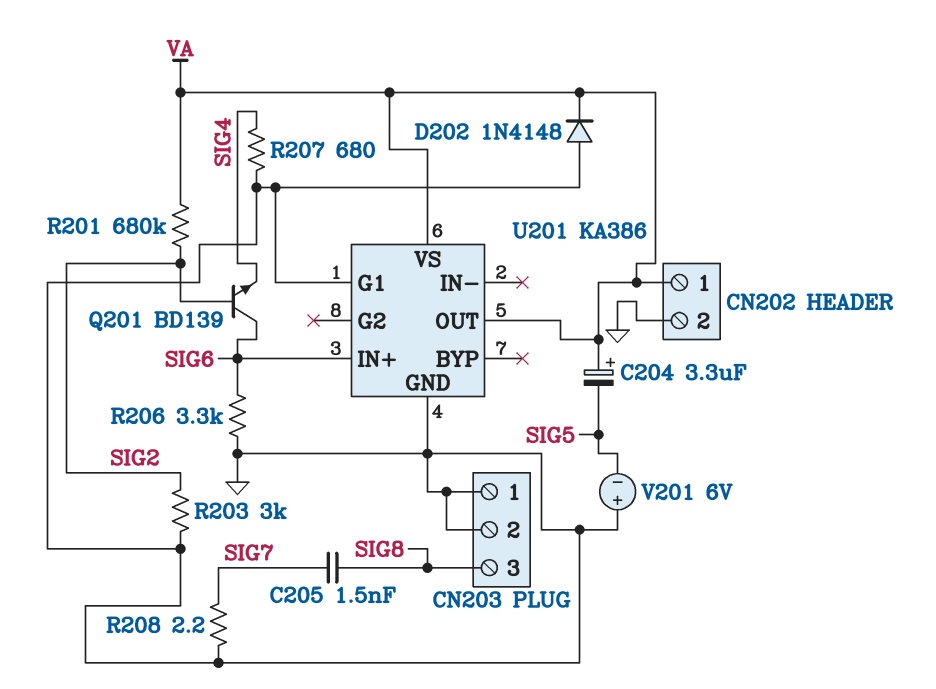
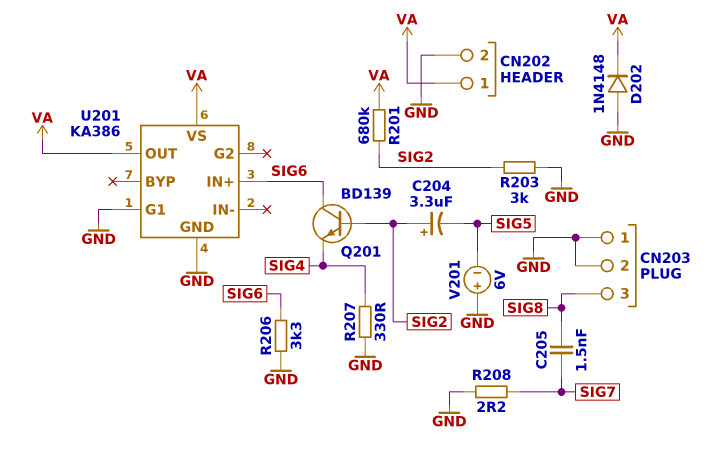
C204: 3.3uF (plus VA, minus SIG5) -> 3.3uF (plus SIG2, minus SIG5)
R207: 680 (GND, SIG4) -> 330 (GND, SIG4)

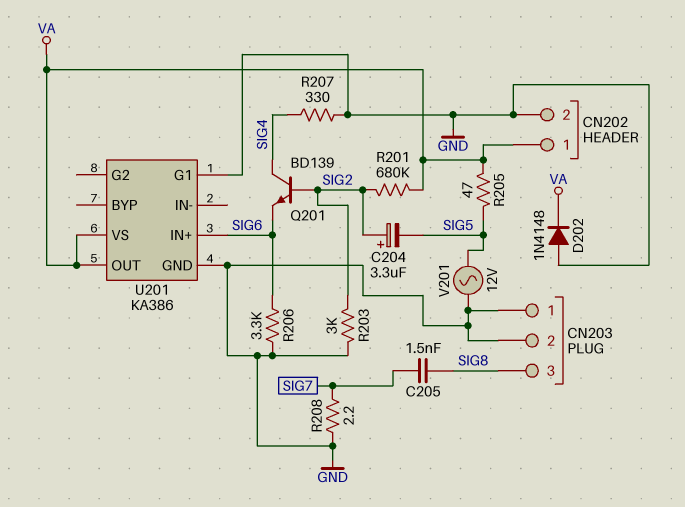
Q201: NPN BD139 (B SIG2, C SIG6, E SIG4) -> NPN BD139 (B SIG2, C SIG4, E SIG6)
R205: none -> 47 (SIG5, VA)
V201: 6V (plus GND, minus SIG5) -> AC 12V (GND, SIG5)

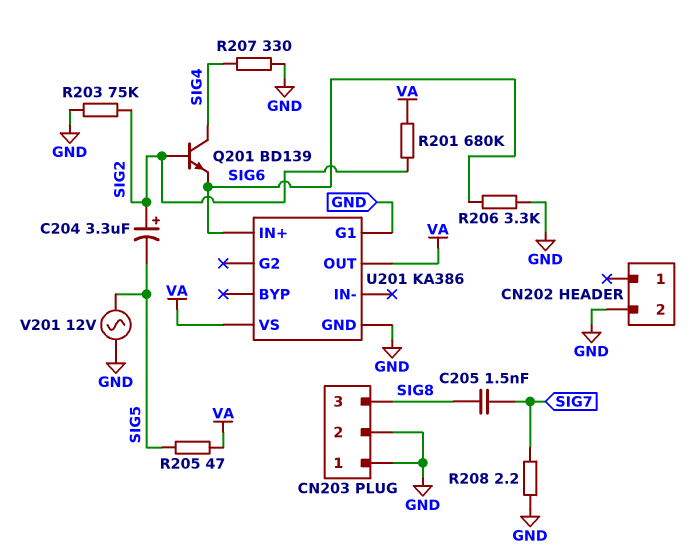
CN202 pin 1: VA -> none
D202: diode 1N4148 (A GND, K VA) -> none
R203: 3k (GND, SIG2) -> 75k (GND, SIG2)

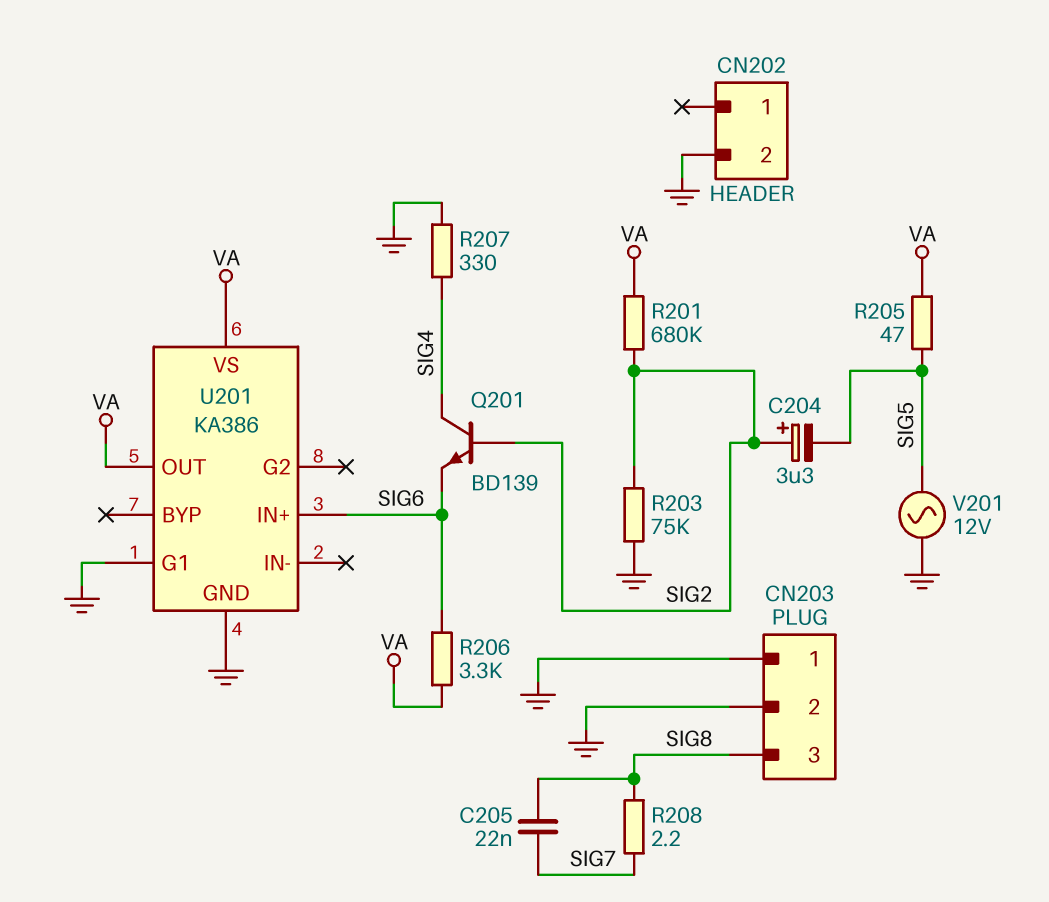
C205: 1.5nF (SIG7, SIG8) -> 22nF (SIG7, SIG8)
R206: 3.3k (GND, SIG6) -> 3.3k (SIG6, VA)
R208: 2.2 (GND, SIG7) -> 2.2 (SIG7, SIG8)

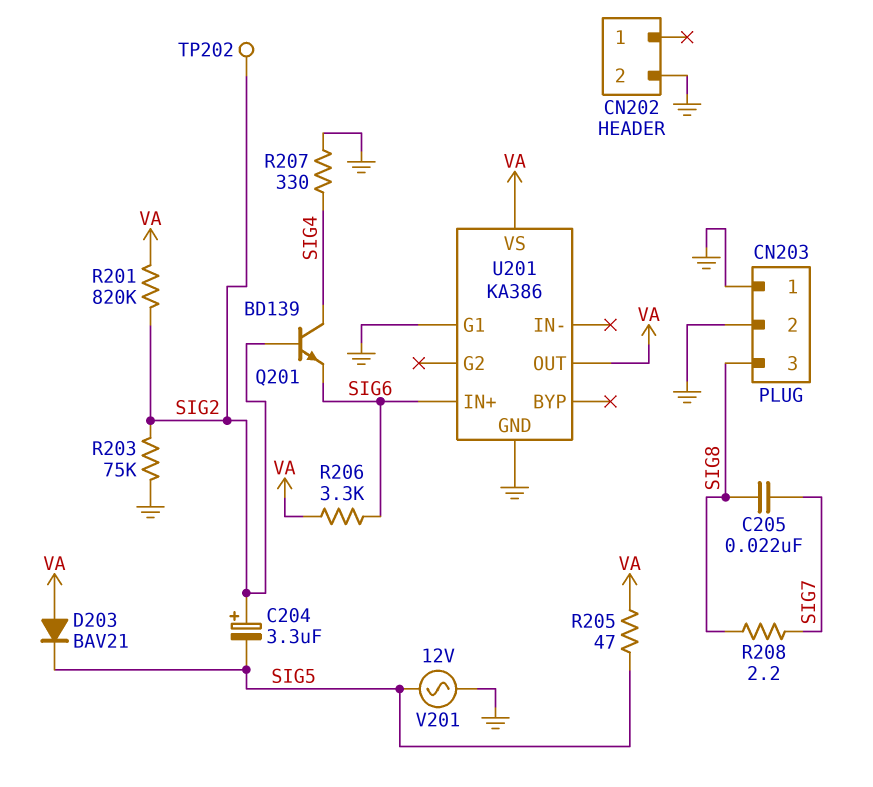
D203: none -> diode BAV21 (A VA, K SIG5)
R201: 680k (SIG2, VA) -> 820k (SIG2, VA)
TP202: none -> test point (SIG2)

